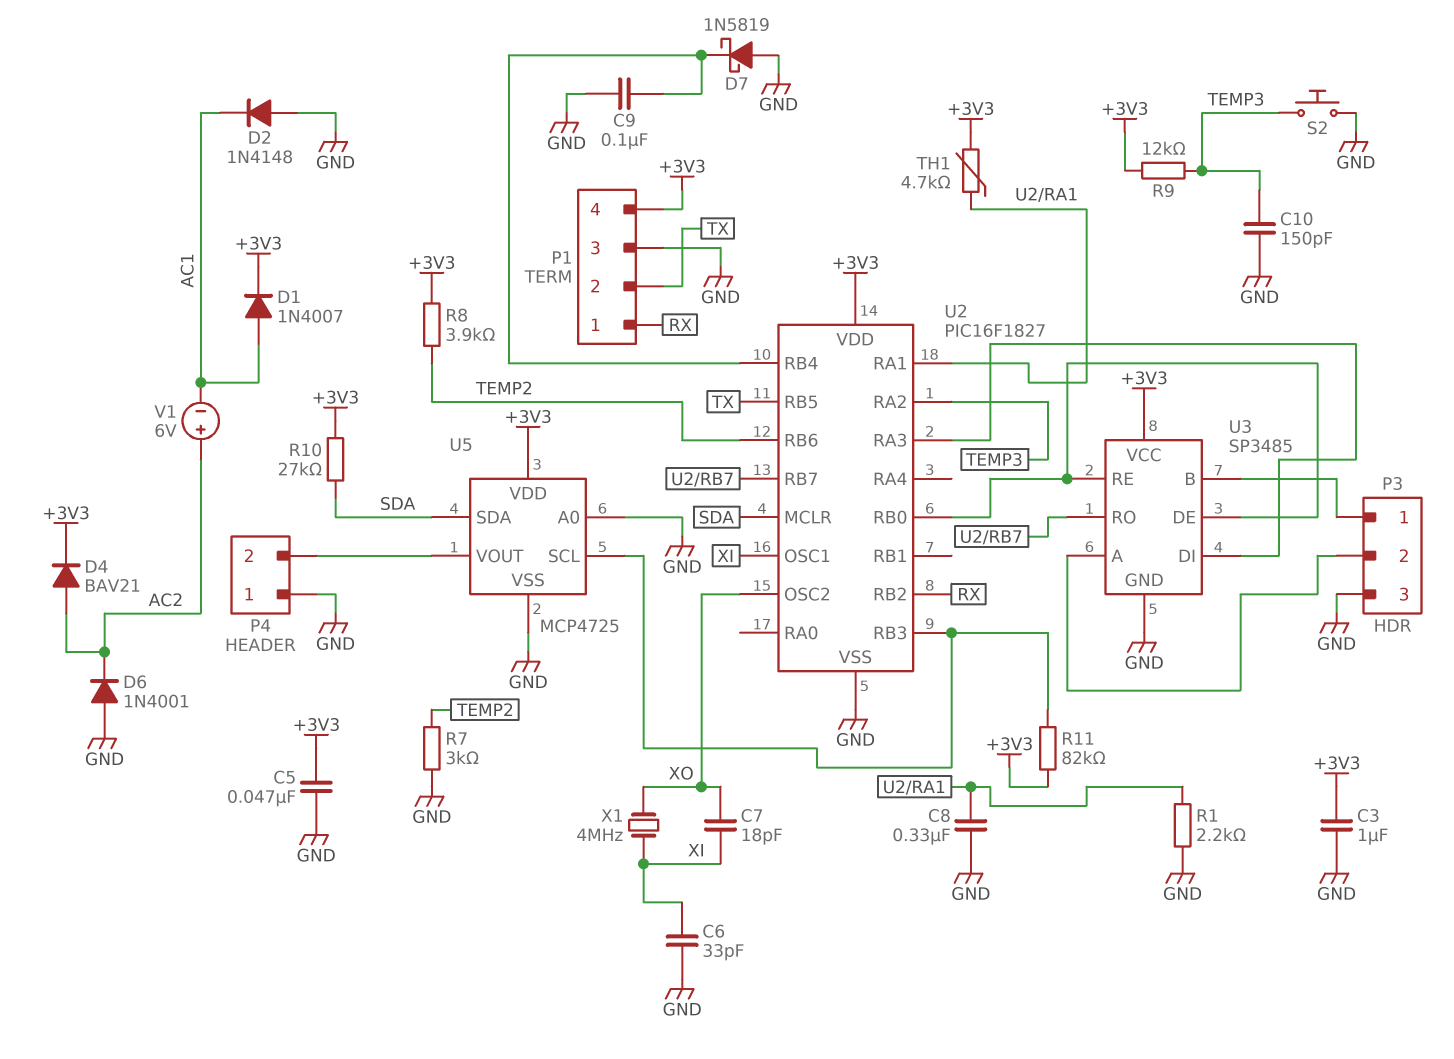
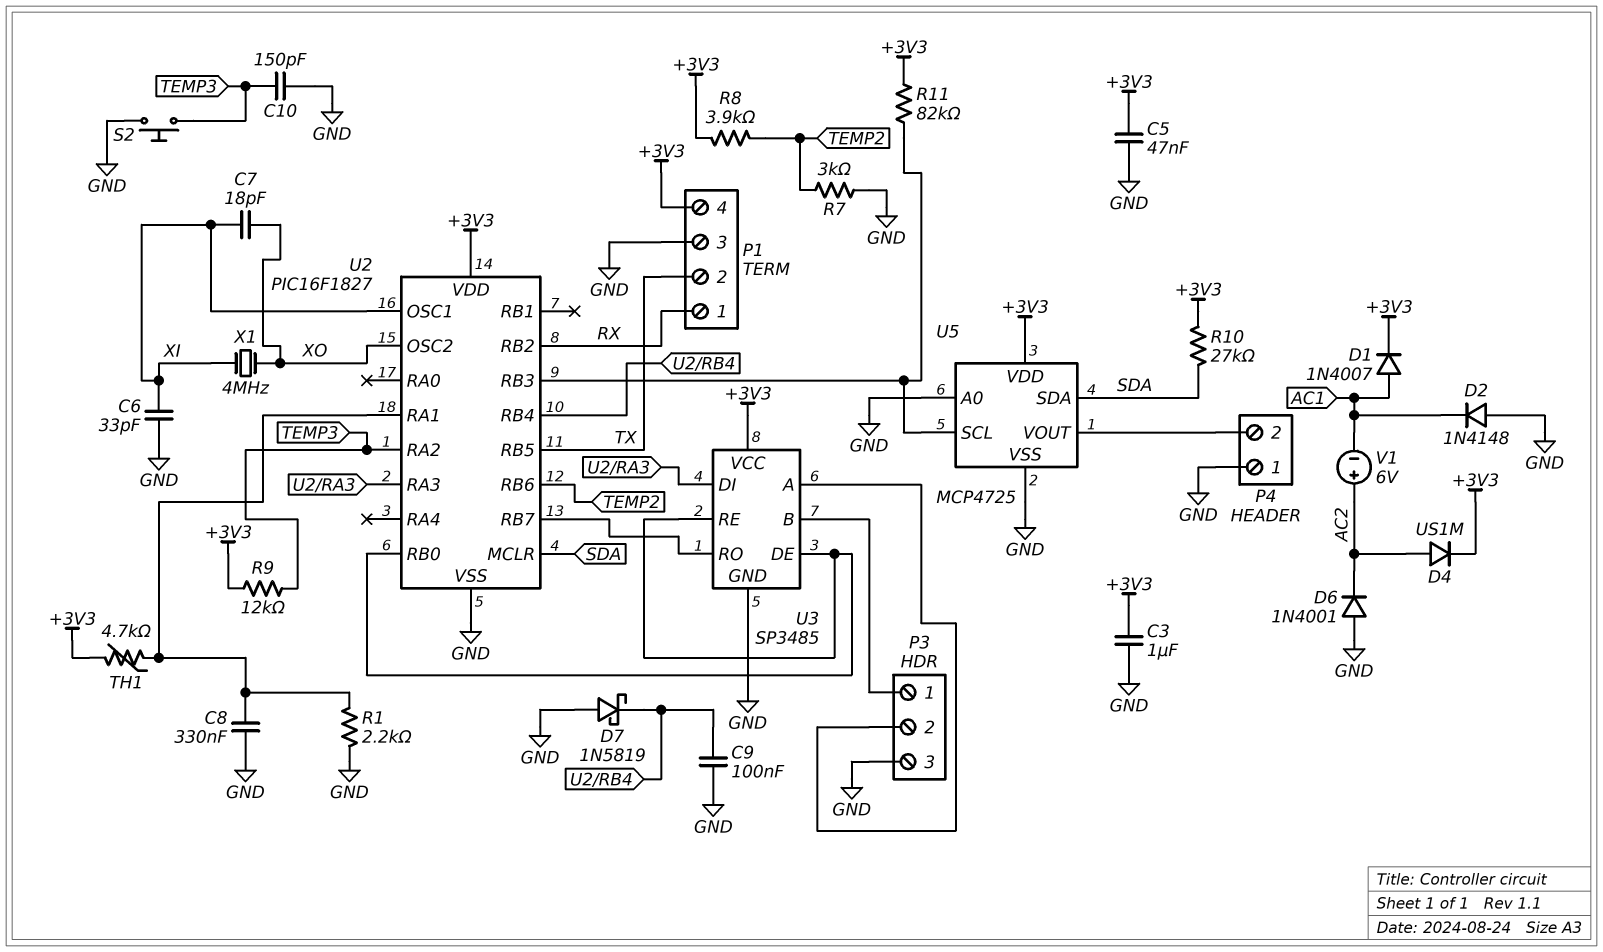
D4: diode BAV21 (A AC2, K +3V3) -> diode US1M (A AC2, K +3V3)

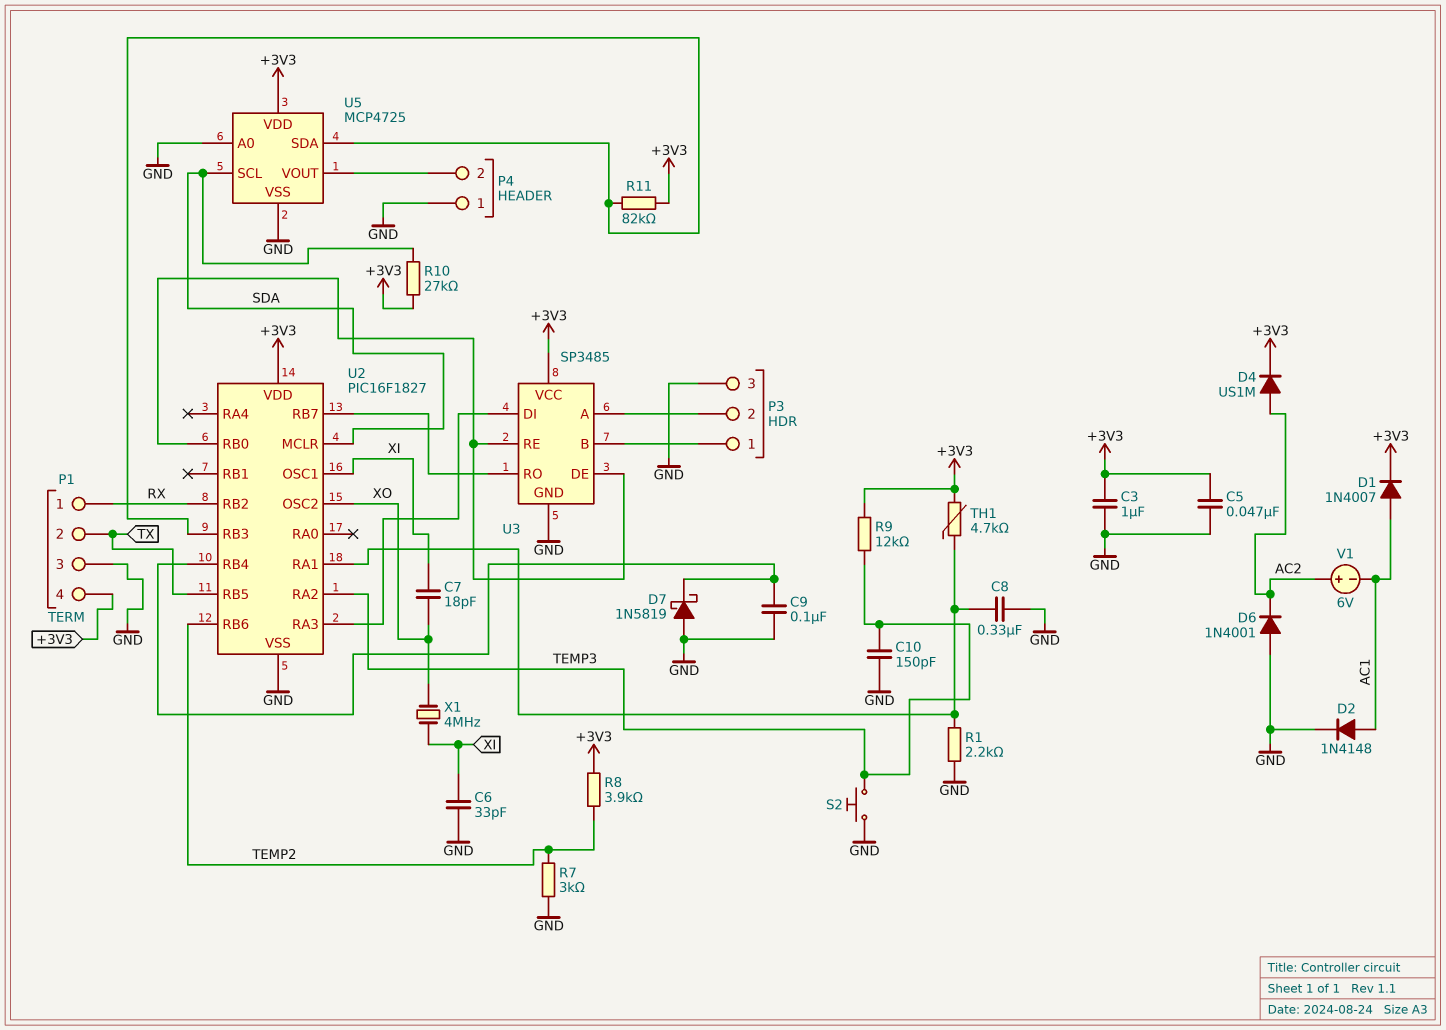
D2: diode 1N4148 (A GND, K AC1) -> diode 1N4148 (A AC1, K GND)
U5 pin SCL: U2/RB3 -> SDA
U5 pin SDA: SDA -> U2/RB3

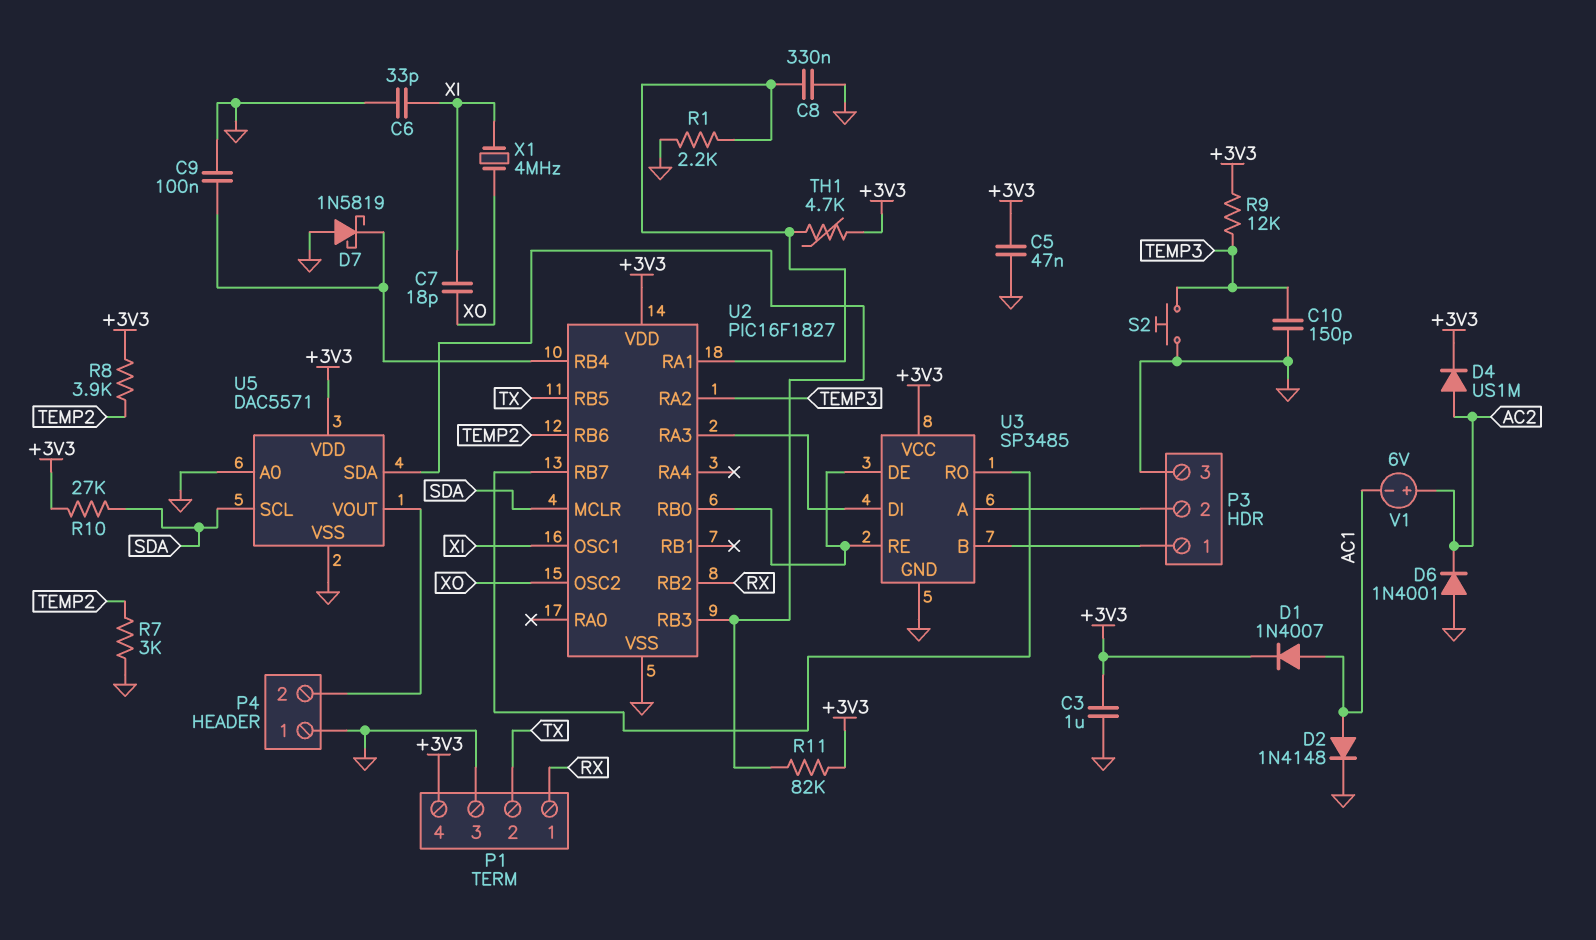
U5: MCP4725 -> DAC5571

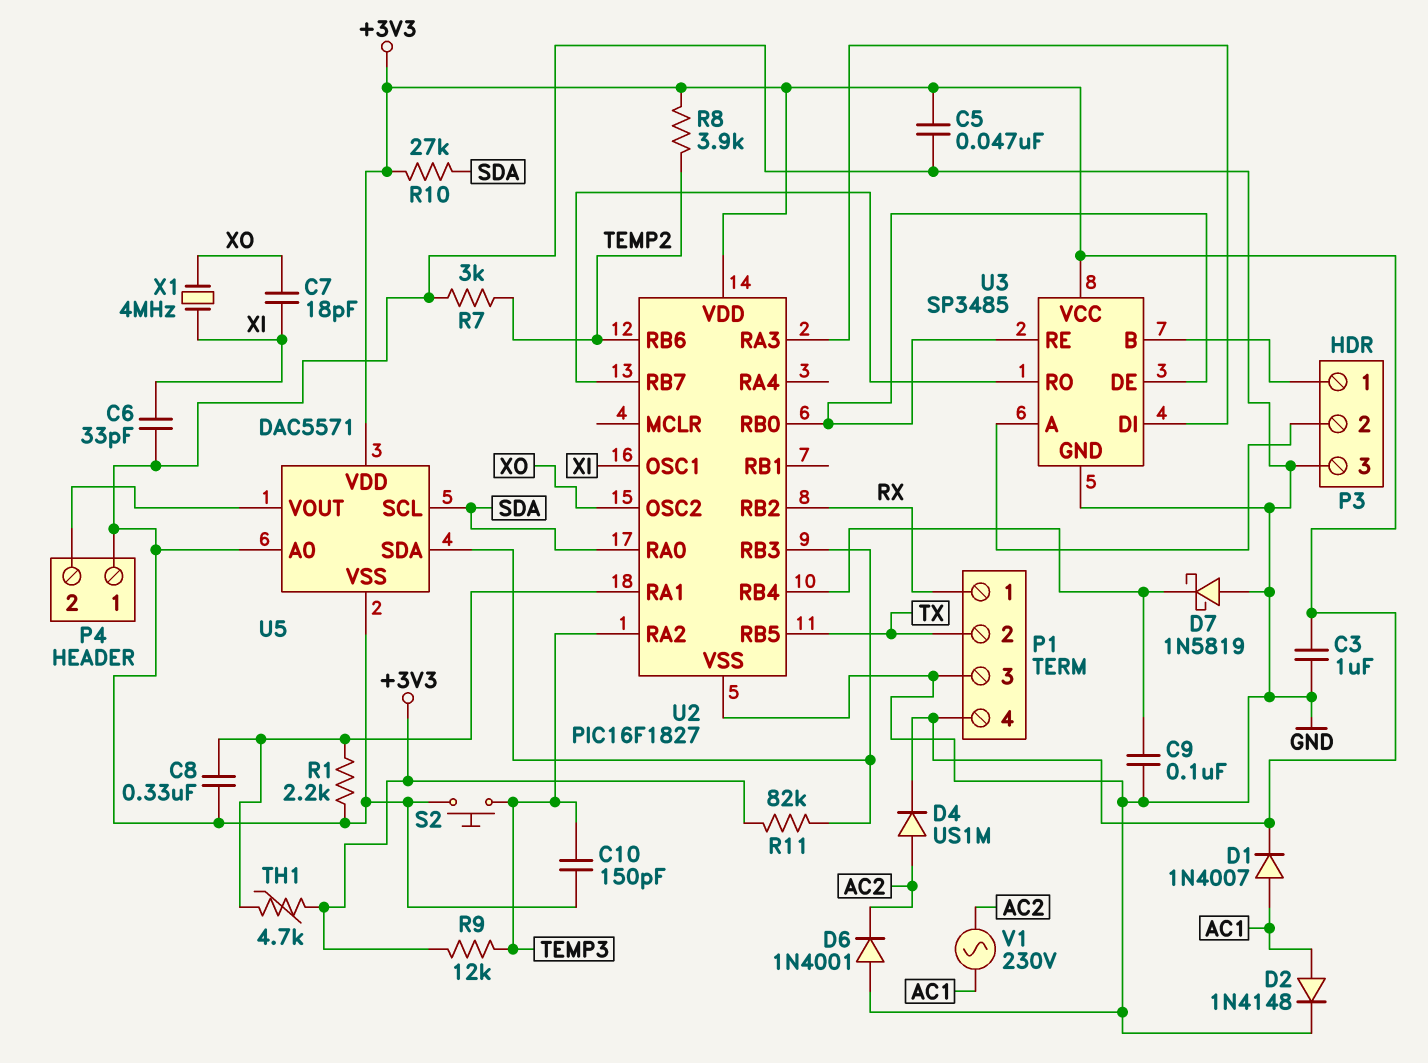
U2 pin MCLR: SDA -> none
U2 pin RA0: none -> SDA
V1: 6V (plus AC2, minus AC1) -> AC 230V (AC1, AC2)

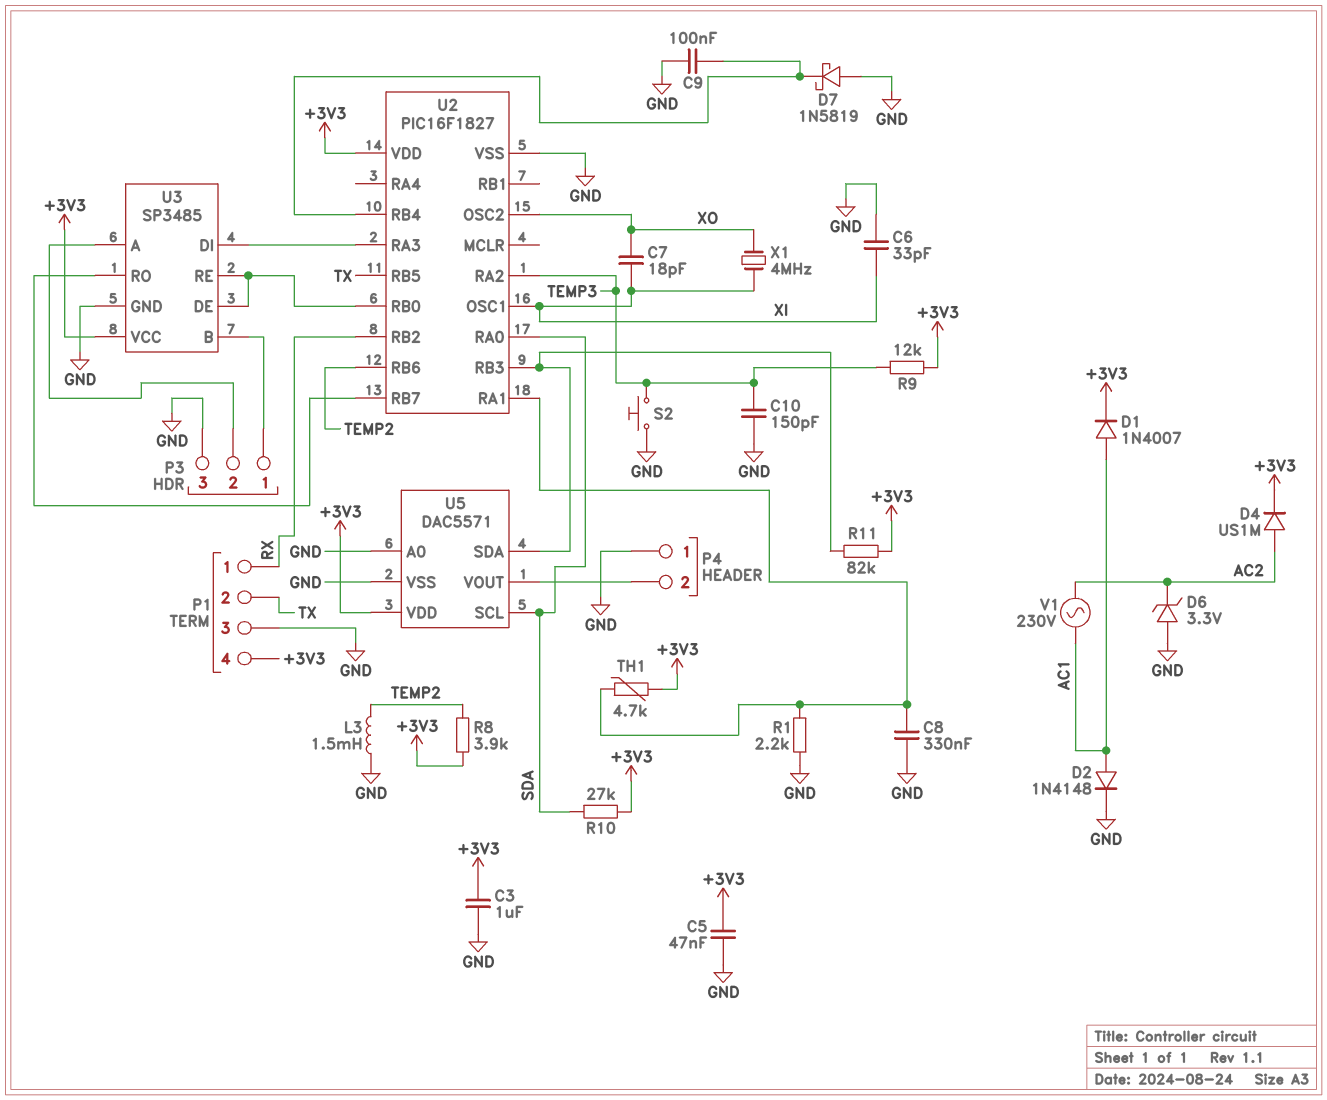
D6: diode 1N4001 (A GND, K AC2) -> zener 3.3V (A GND, K AC2)
L3: none -> 1.5mH (GND, TEMP2)
R7: 3k (GND, TEMP2) -> none

